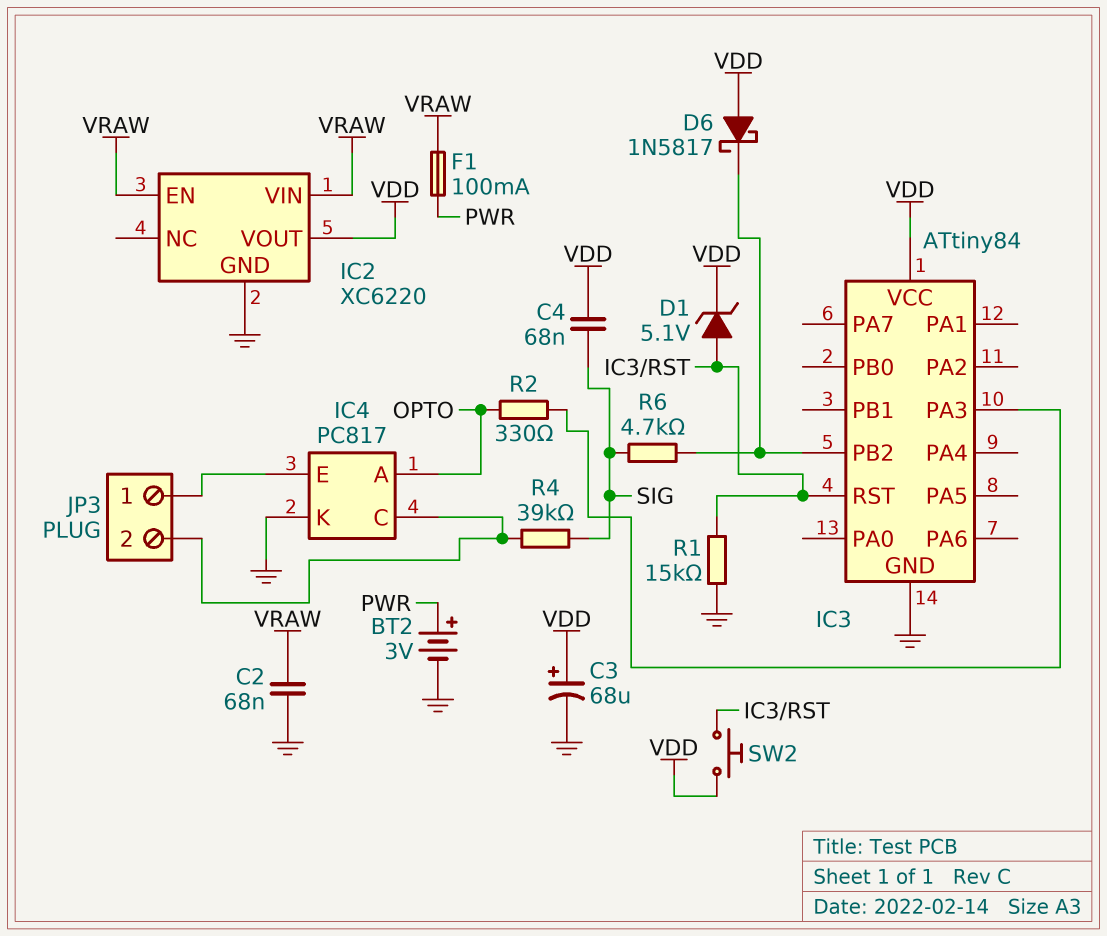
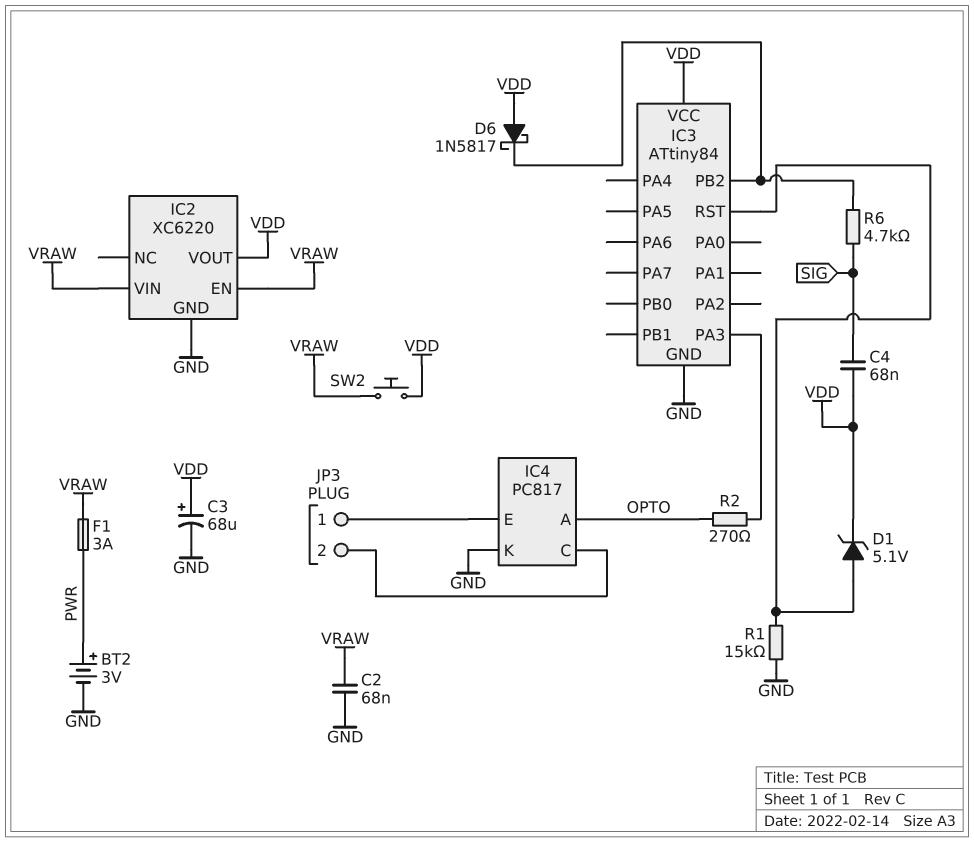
F1: 100mA (PWR, VRAW) -> 3A (PWR, VRAW)
R2: 330 (IC3/PA3, OPTO) -> 270 (IC3/PA3, OPTO)
R4: 39k (IC4/C, SIG) -> none
SW2: button (IC3/RST, VDD) -> button (VDD, VRAW)

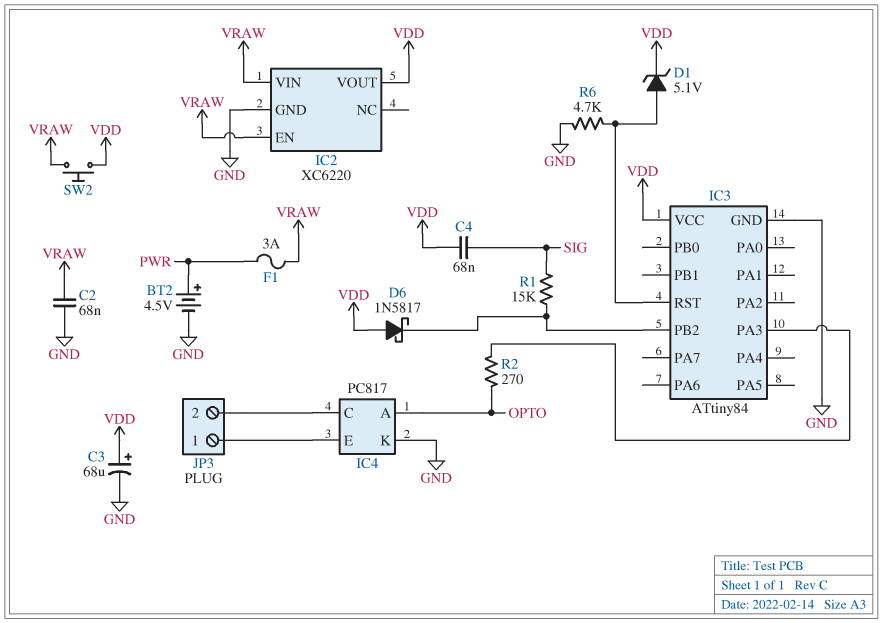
BT2: 3V (plus PWR, minus GND) -> 4.5V (plus PWR, minus GND)
R1: 15k (GND, IC3/RST) -> 15k (IC3/PB2, SIG)
R6: 4.7k (IC3/PB2, SIG) -> 4.7k (GND, IC3/RST)

